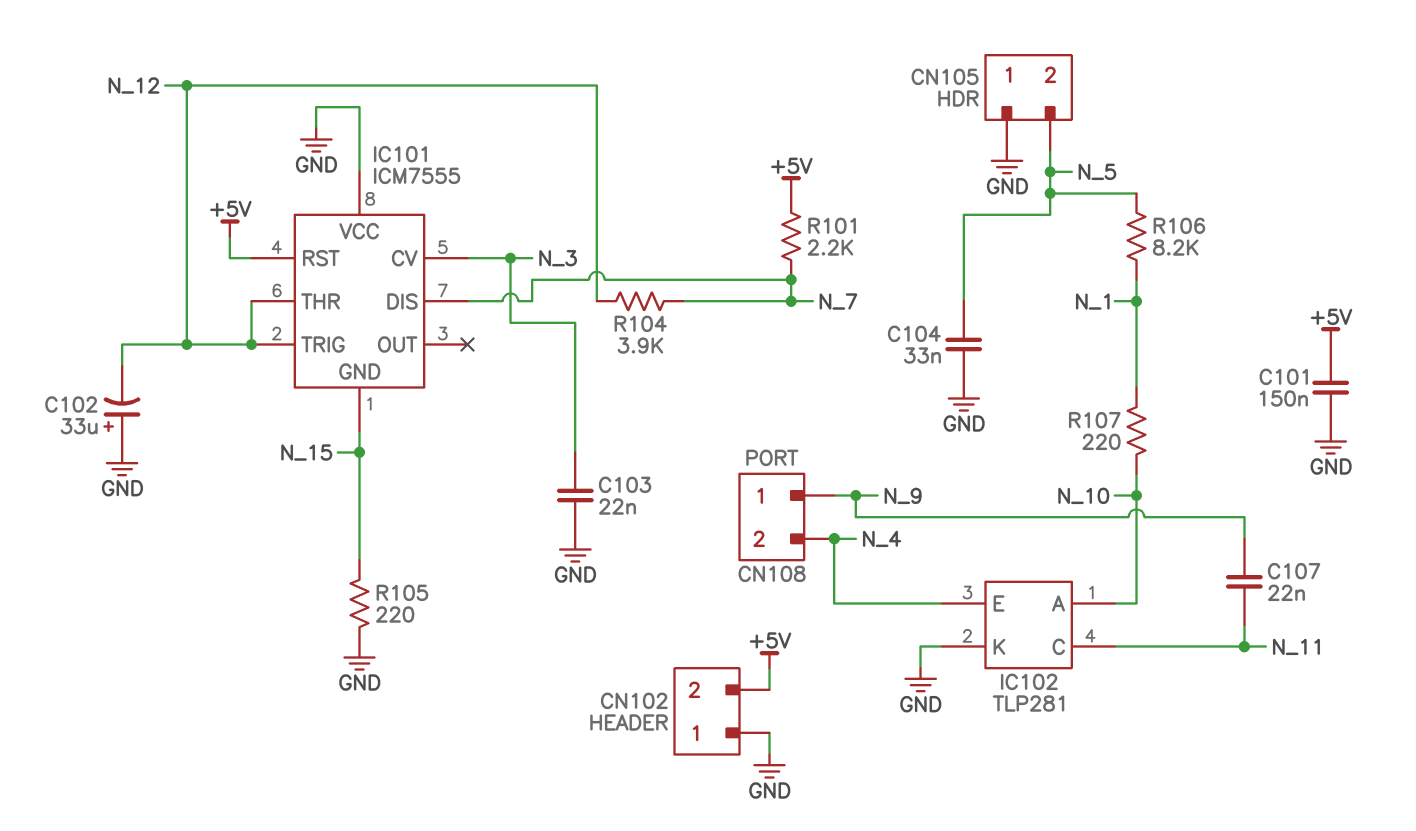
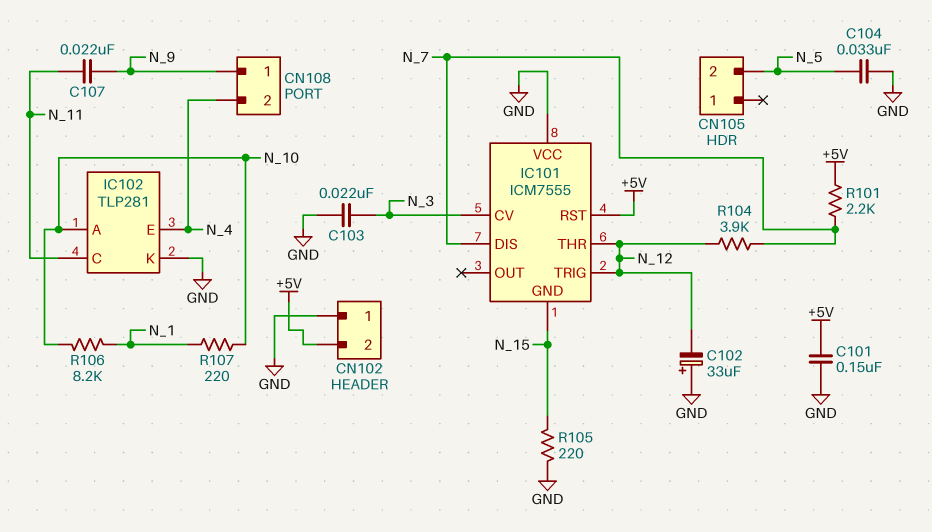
CN105 pin 1: GND -> none
R106: 8.2k (N_1, N_5) -> 8.2k (N_1, N_10)

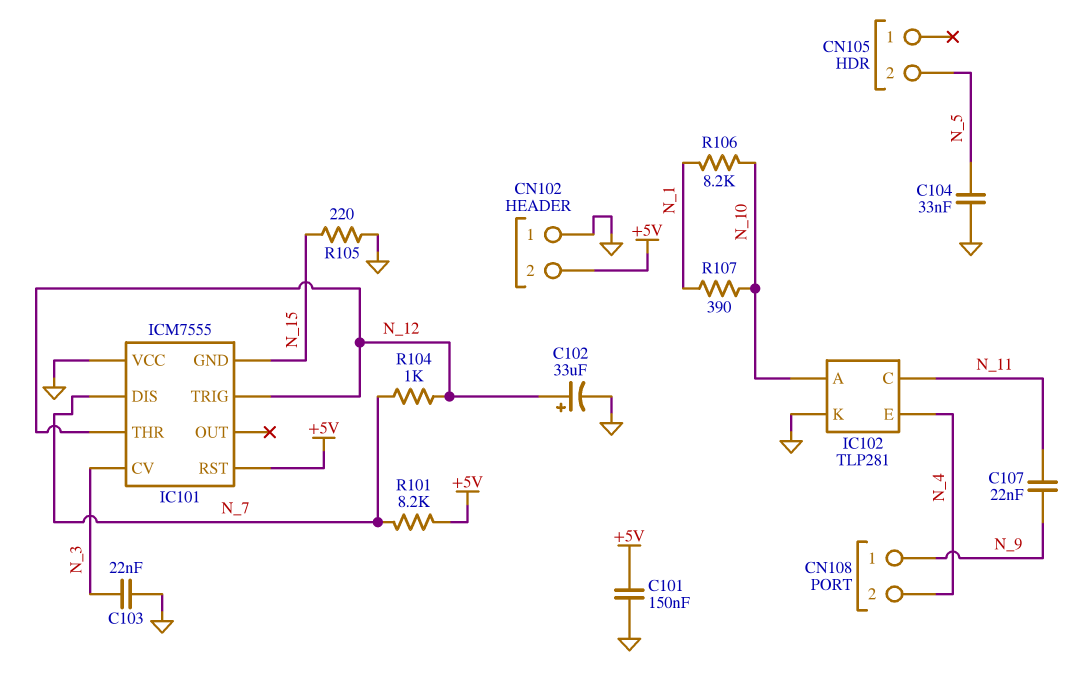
C102: 33uF (plus GND, minus N_12) -> 33uF (plus N_12, minus GND)
R101: 2.2k (+5V, N_7) -> 8.2k (+5V, N_7)
R104: 3.9k (N_7, N_12) -> 1k (N_7, N_12)
R107: 220 (N_1, N_10) -> 390 (N_1, N_10)

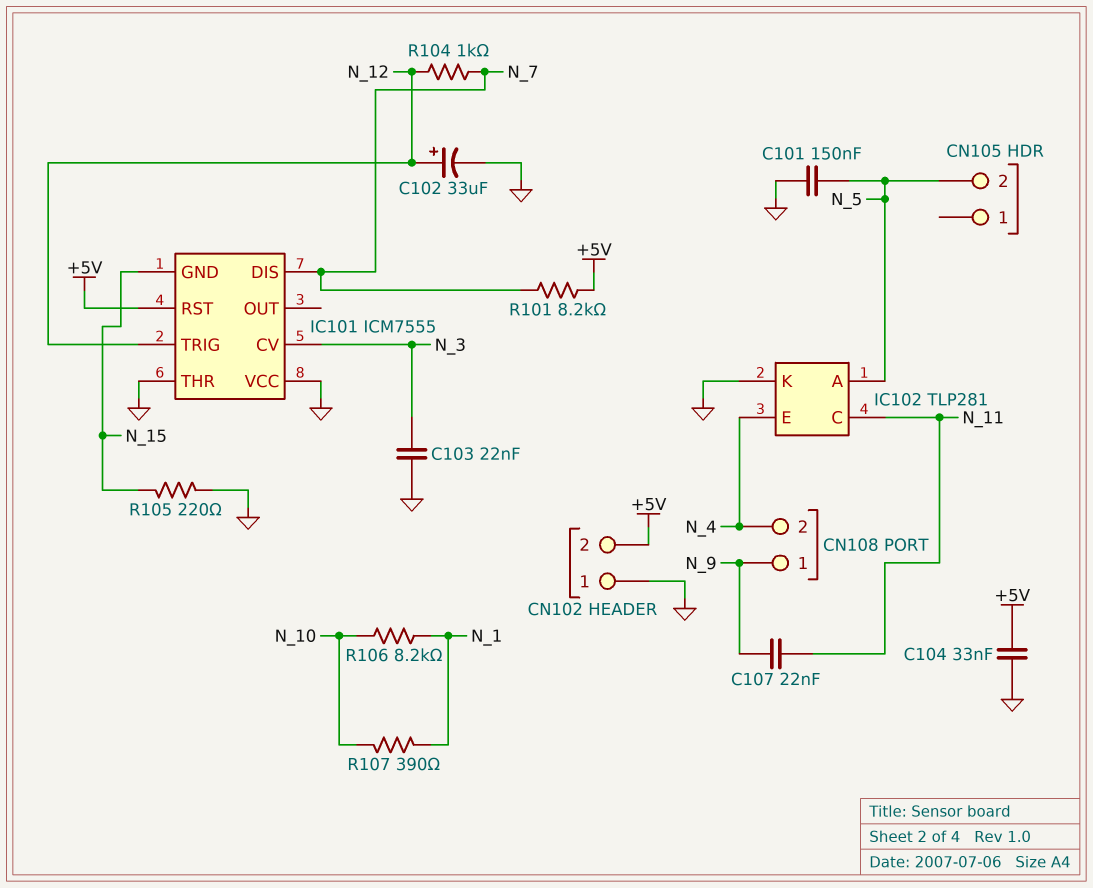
C101: 150nF (+5V, GND) -> 150nF (GND, N_5)
C104: 33nF (GND, N_5) -> 33nF (+5V, GND)
IC101 pin THR: N_12 -> GND
IC102 pin A: N_10 -> N_5

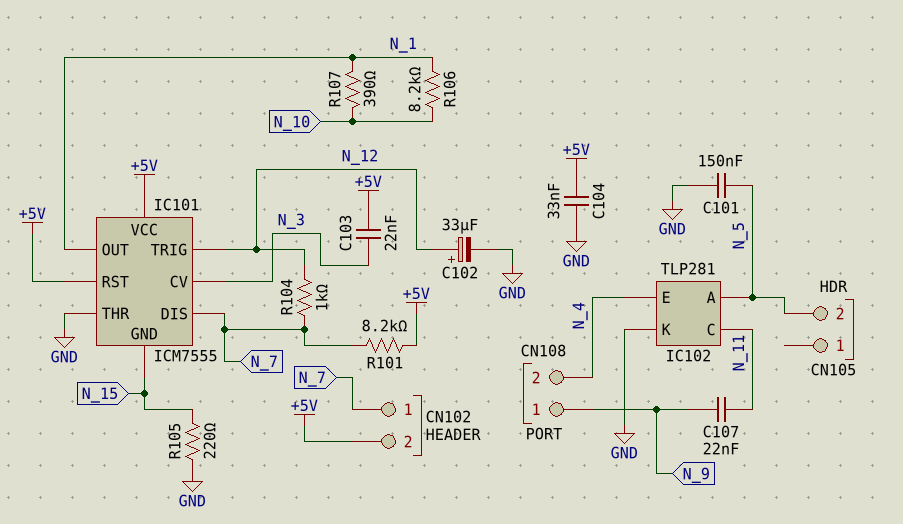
C103: 22nF (GND, N_3) -> 22nF (+5V, N_3)
CN102 pin 1: GND -> N_7
IC101 pin OUT: none -> N_1
IC101 pin VCC: GND -> +5V

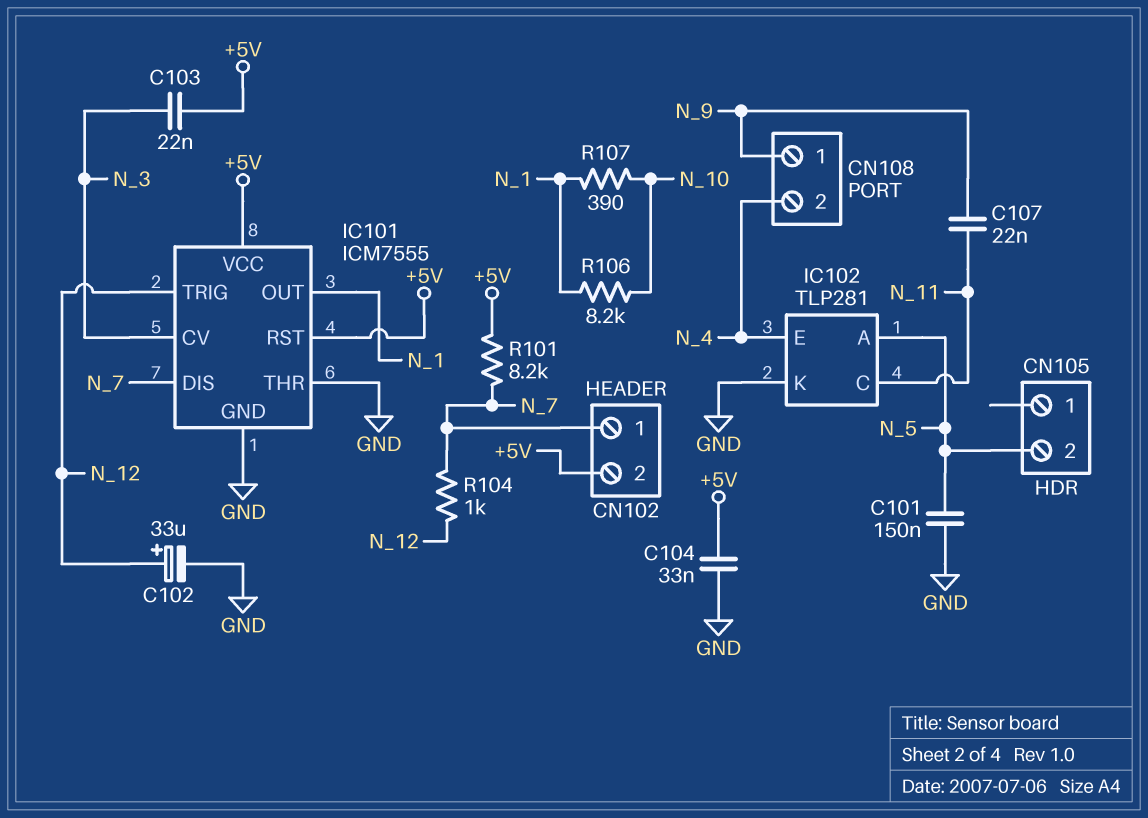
IC101 pin GND: N_15 -> GND
R105: 220 (GND, N_15) -> none

